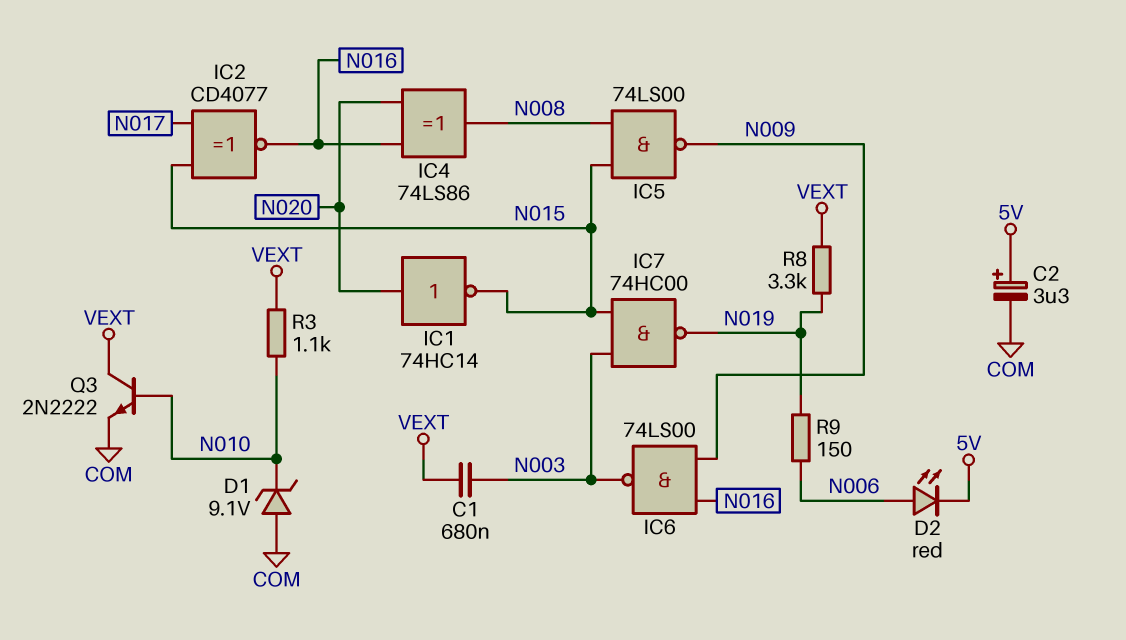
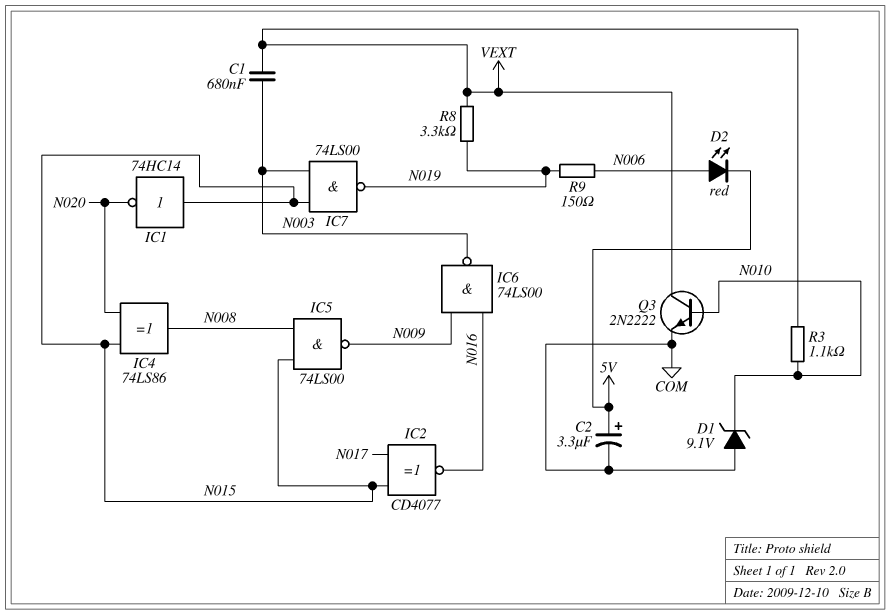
IC1: NOT 74HC14 (in N020, out N015) -> NOT 74HC14 (in N015, out N020)
IC4: XOR 74LS86 (in N016, in N020, out N008) -> XOR 74LS86 (in N015, in N020, out N008)
IC7: NAND 74HC00 (in N003, in N015, out N019) -> NAND 74LS00 (in N003, in N015, out N019)

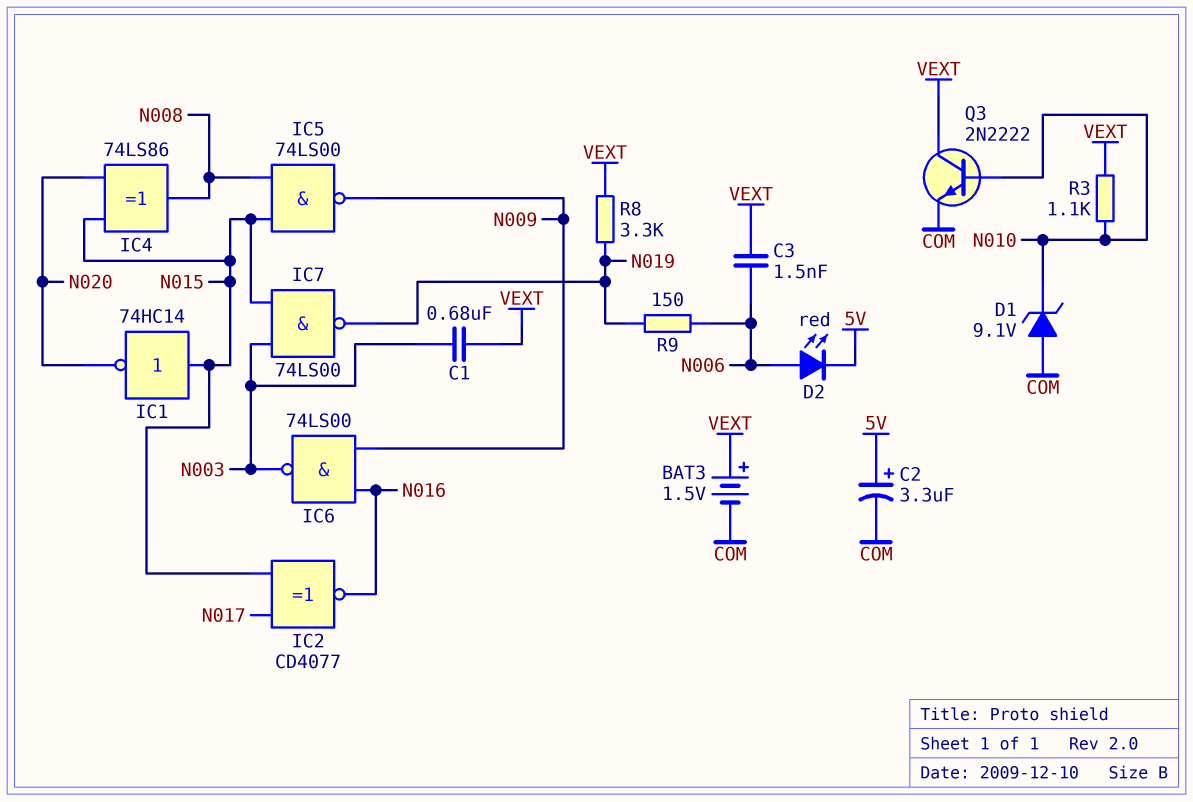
BAT3: none -> 1.5V (plus VEXT, minus COM)
C3: none -> 1.5nF (N006, VEXT)

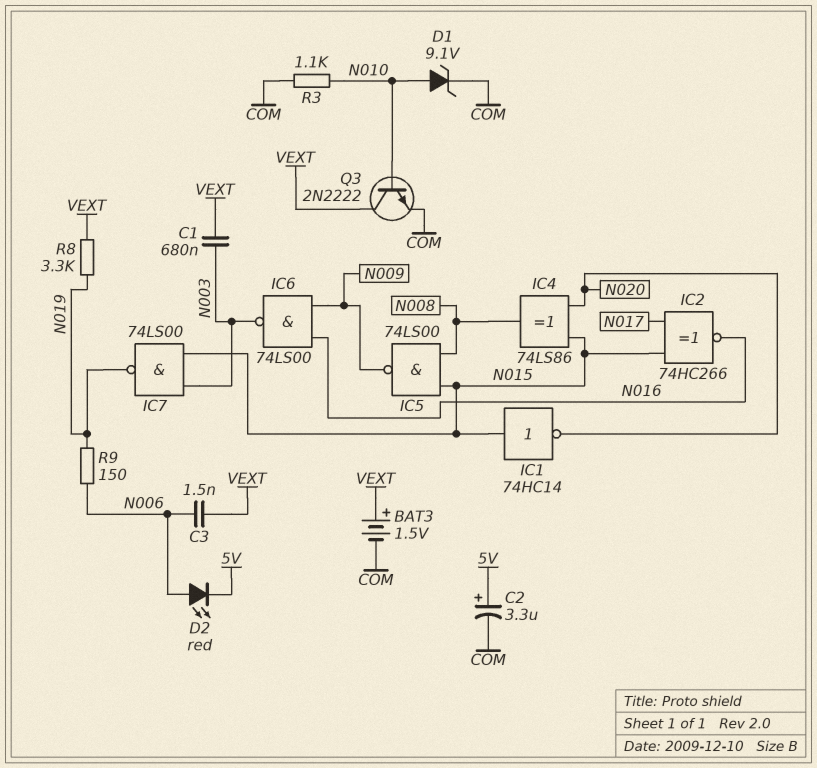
D1: zener 9.1V (A COM, K N010) -> zener 9.1V (A N010, K COM)
IC2: XNOR CD4077 (in N015, in N017, out N016) -> XNOR 74HC266 (in N015, in N017, out N016)
R3: 1.1k (N010, VEXT) -> 1.1k (COM, N010)

